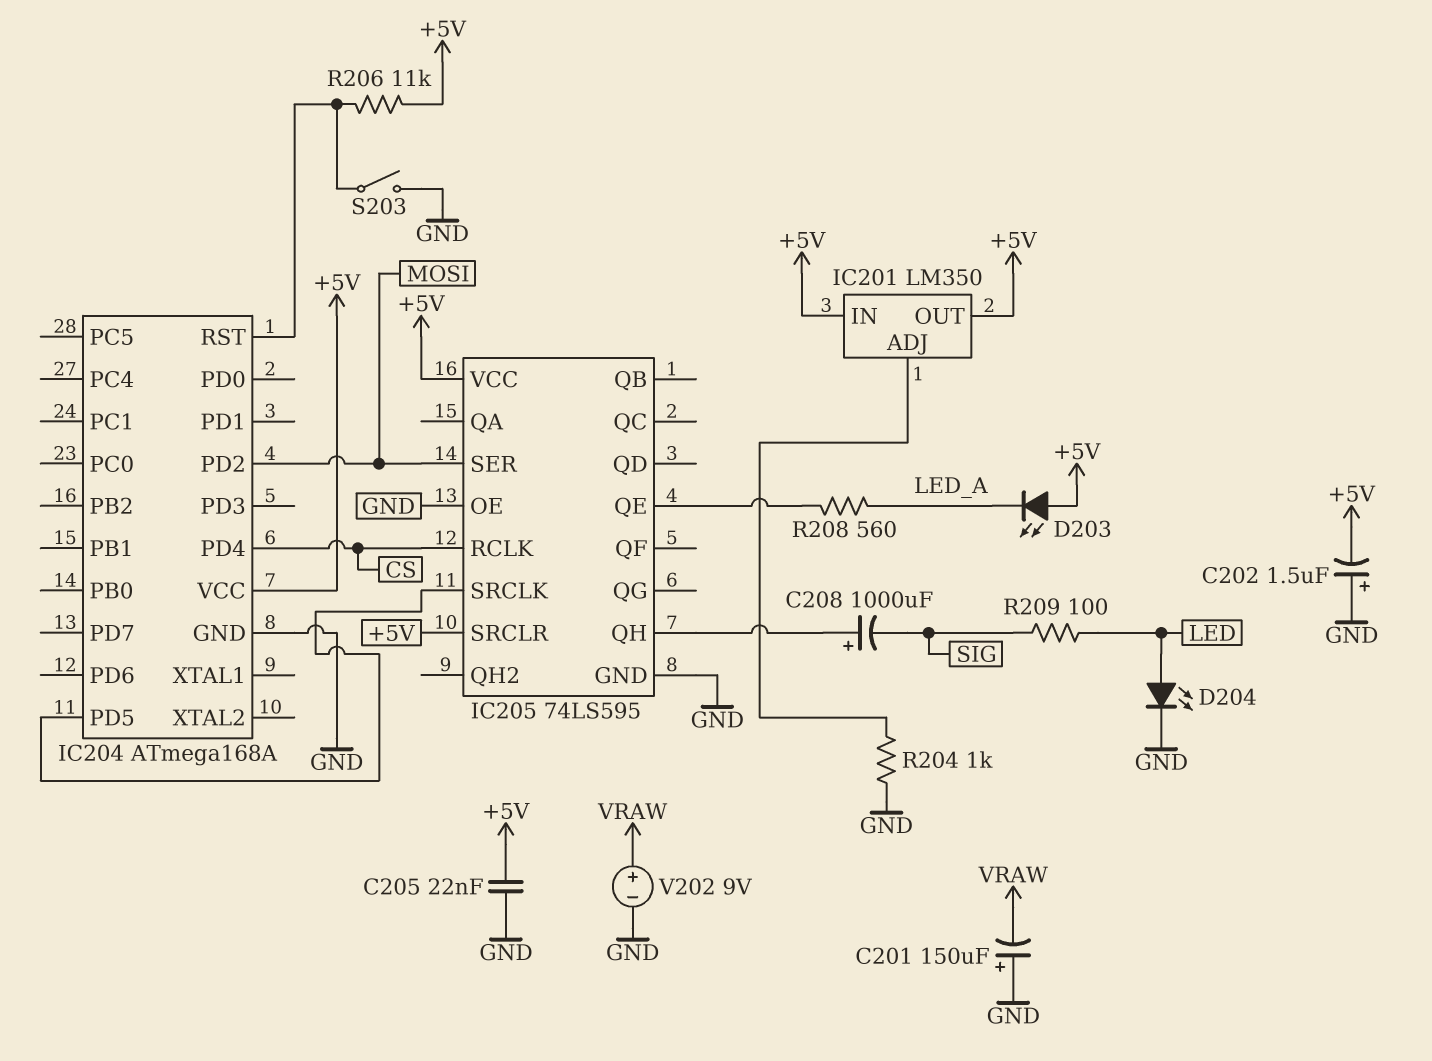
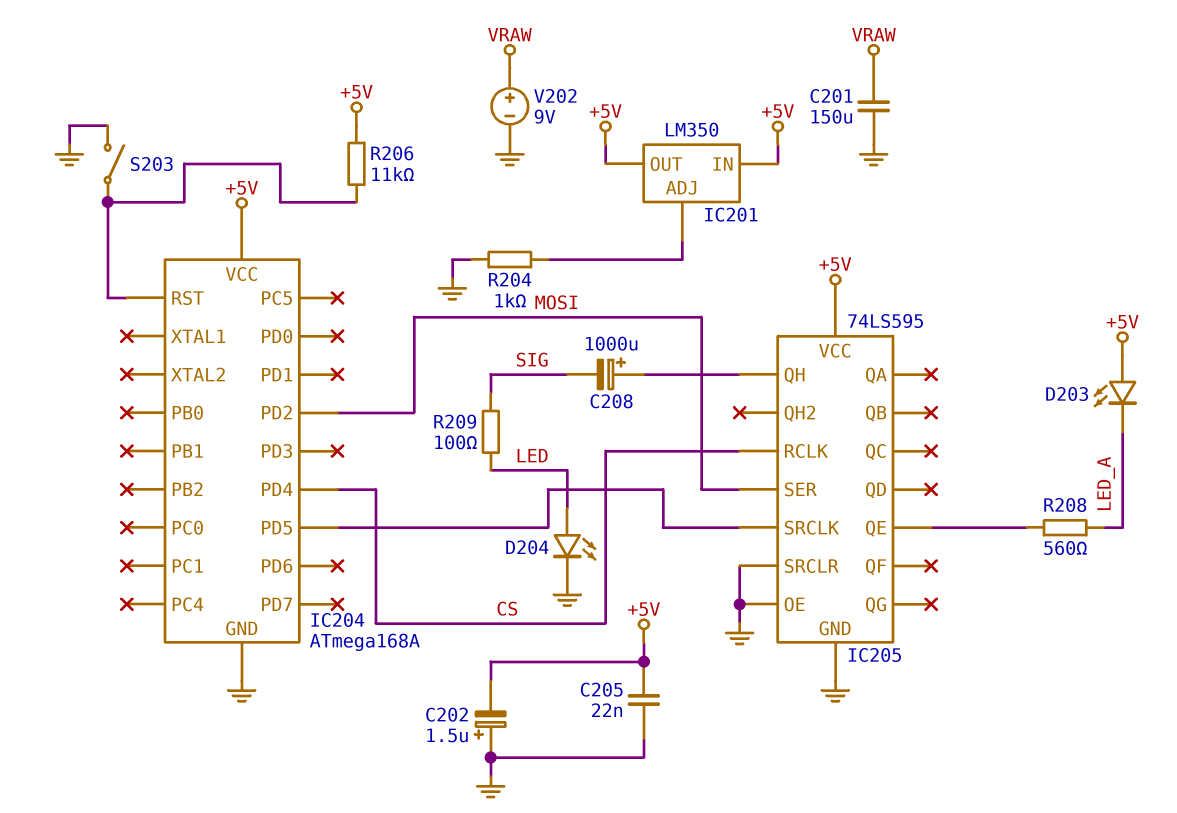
C201: 150uF (plus GND, minus VRAW) -> 150uF (GND, VRAW)
IC205 pin SRCLR: +5V -> GND

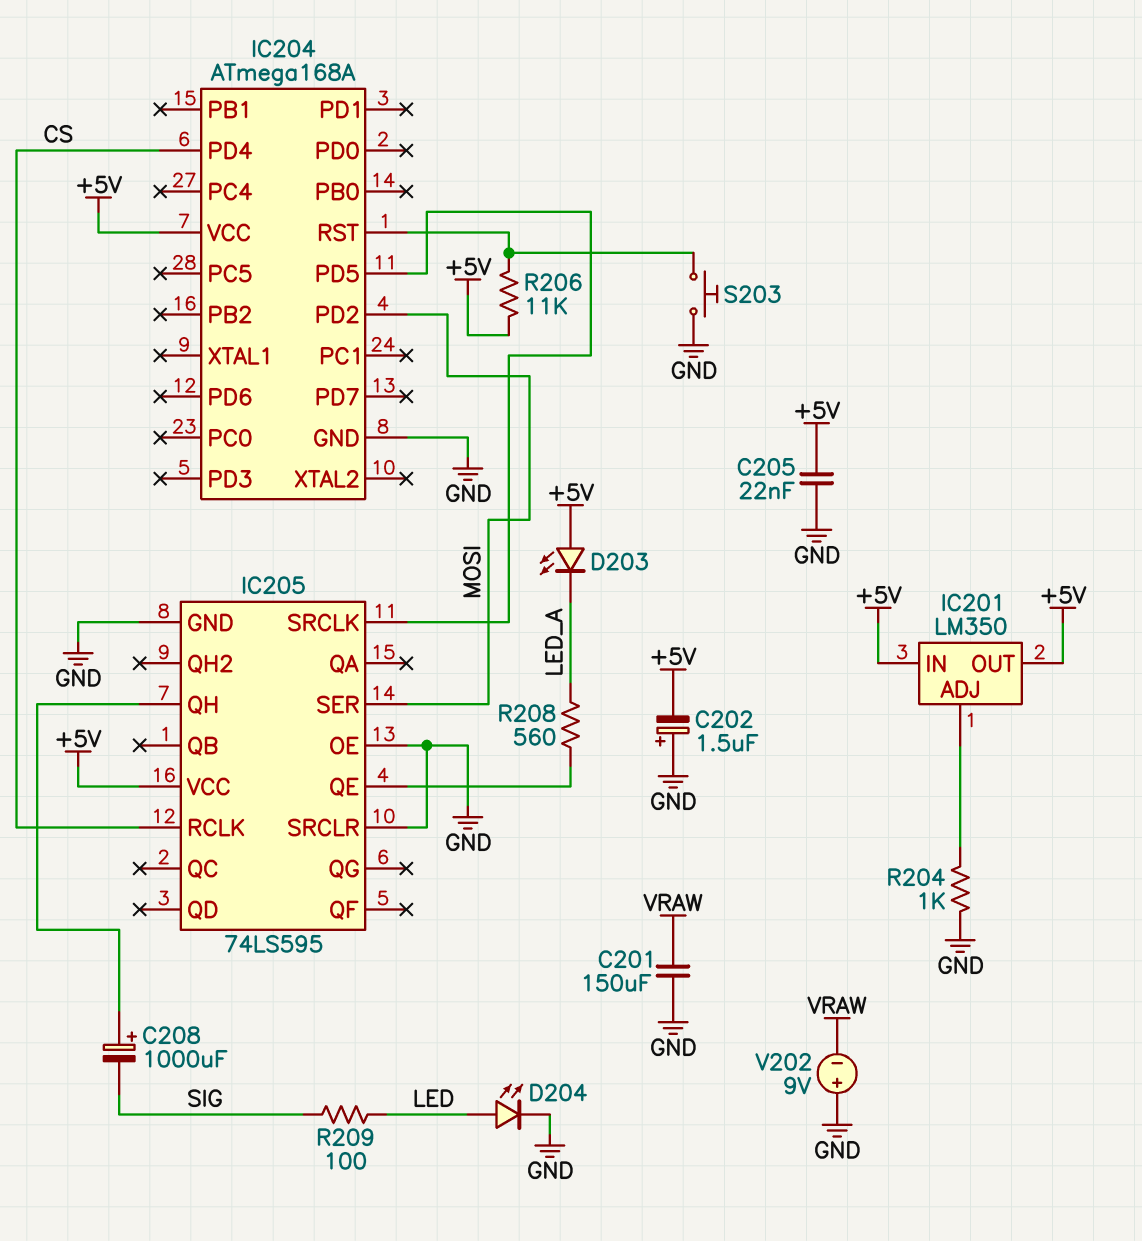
S203: switch (GND, IC204/RST) -> button (GND, IC204/RST)
V202: 9V (plus VRAW, minus GND) -> 9V (plus GND, minus VRAW)

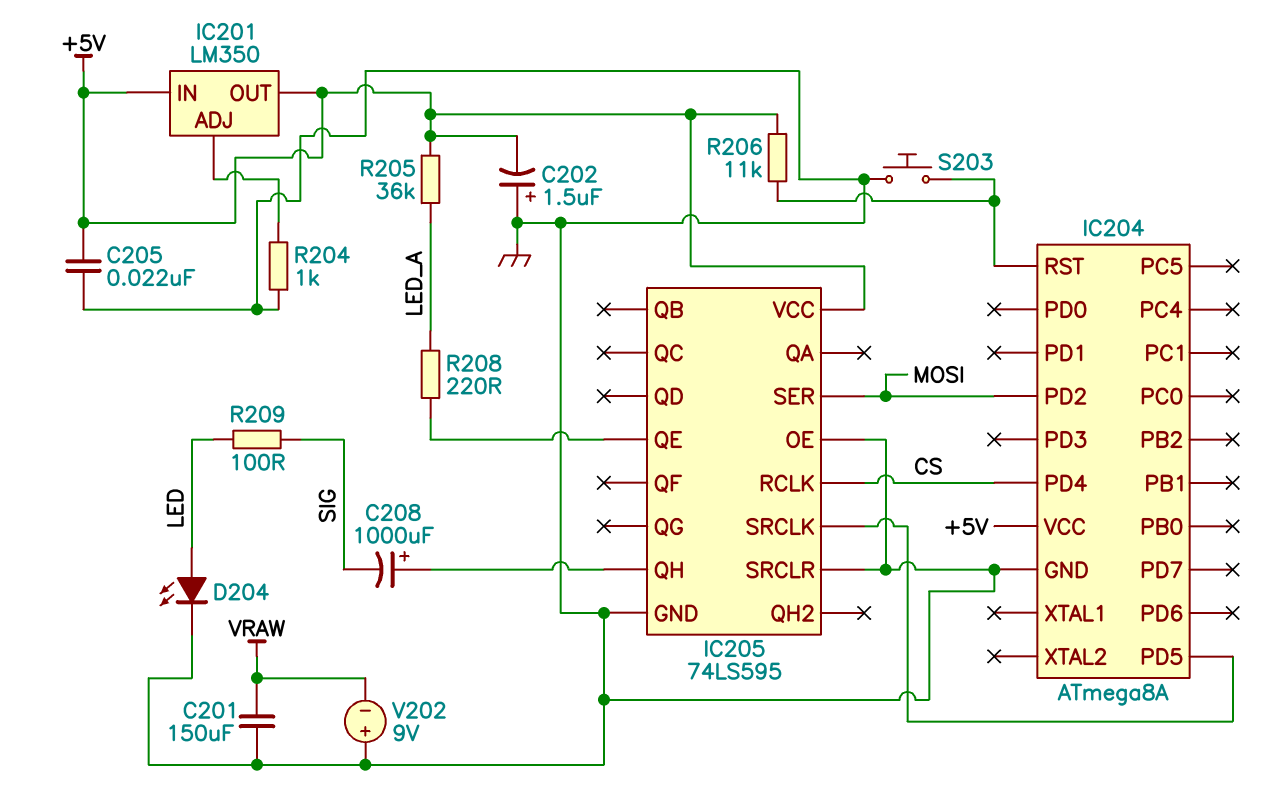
D203: LED (A +5V, K LED_A) -> none
IC204: ATmega168A -> ATmega8A
R205: none -> 36k (+5V, LED_A)
R208: 560 (IC205/QE, LED_A) -> 220 (IC205/QE, LED_A)

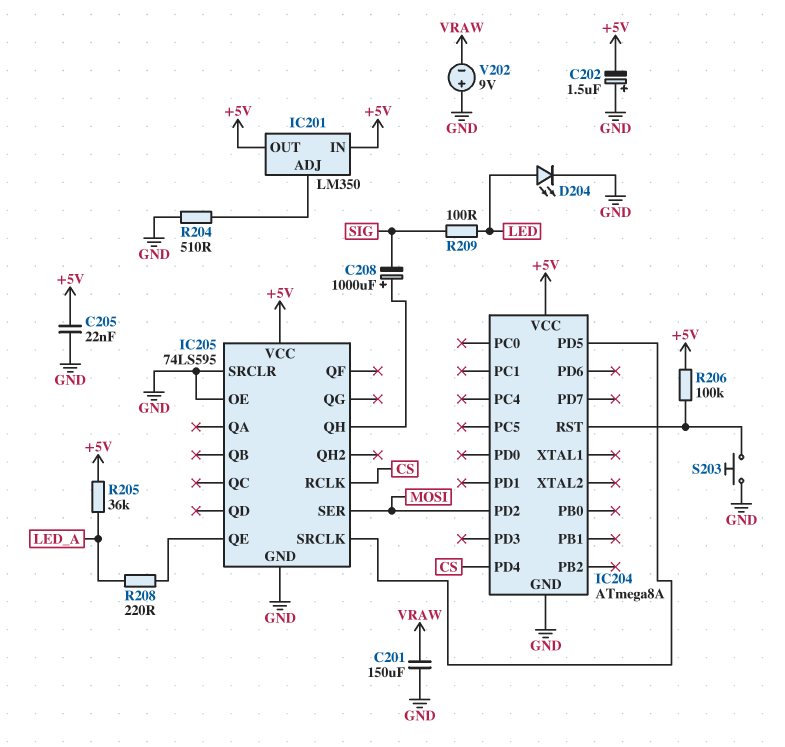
R204: 1k (GND, IC201/ADJ) -> 510 (GND, IC201/ADJ)
R206: 11k (+5V, IC204/RST) -> 100k (+5V, IC204/RST)

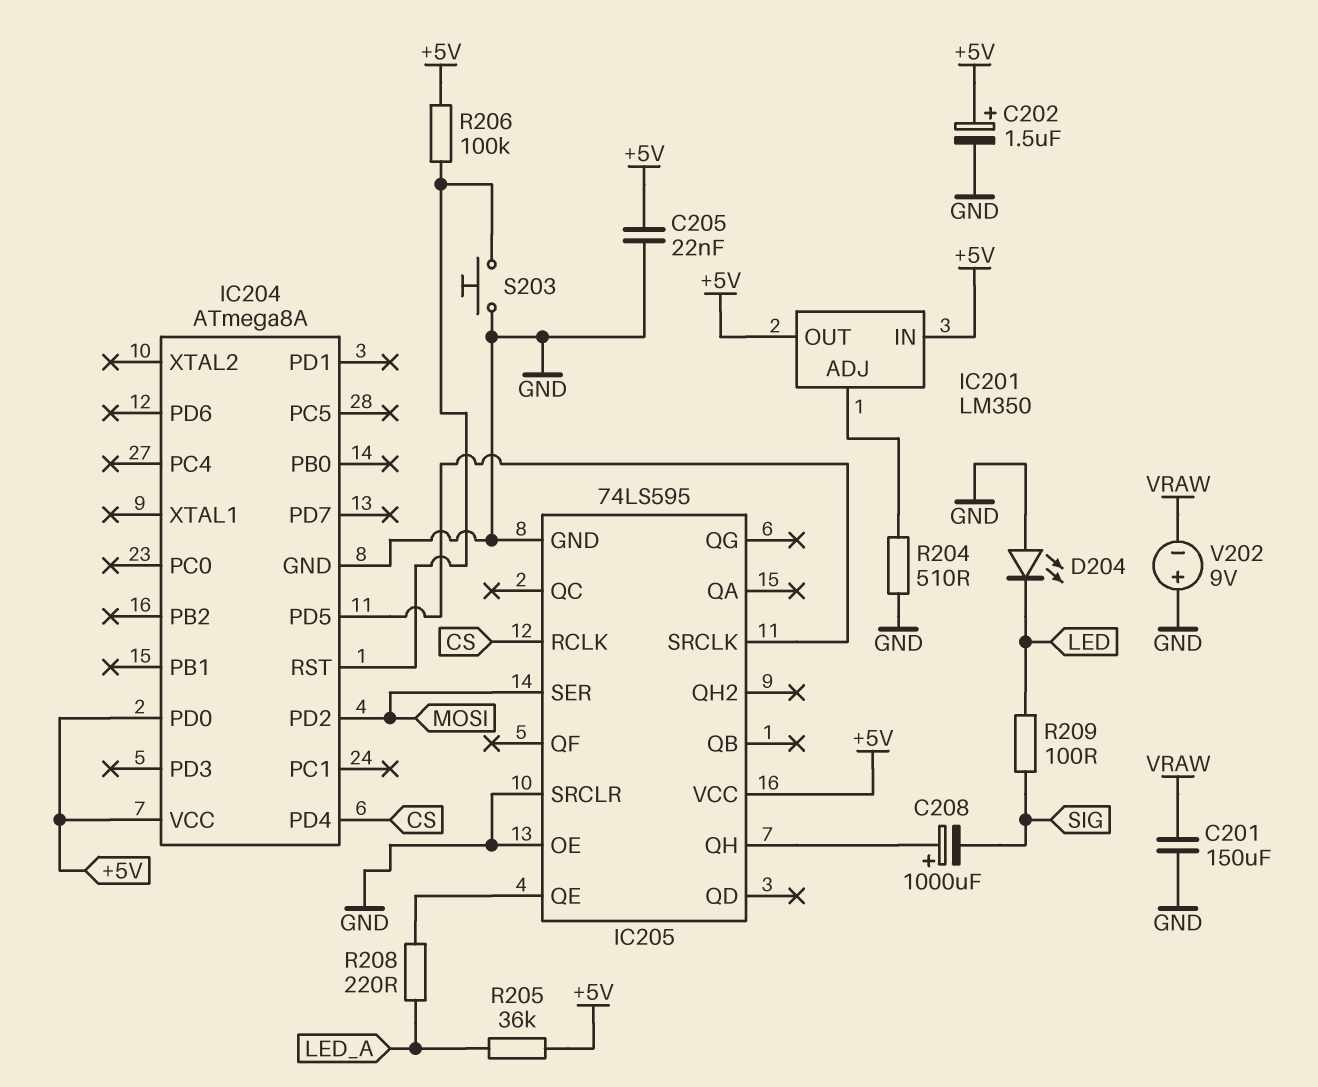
C202: 1.5uF (plus GND, minus +5V) -> 1.5uF (plus +5V, minus GND)
D204: LED (A LED, K GND) -> LED (A GND, K LED)
IC204 pin PD0: none -> +5V

